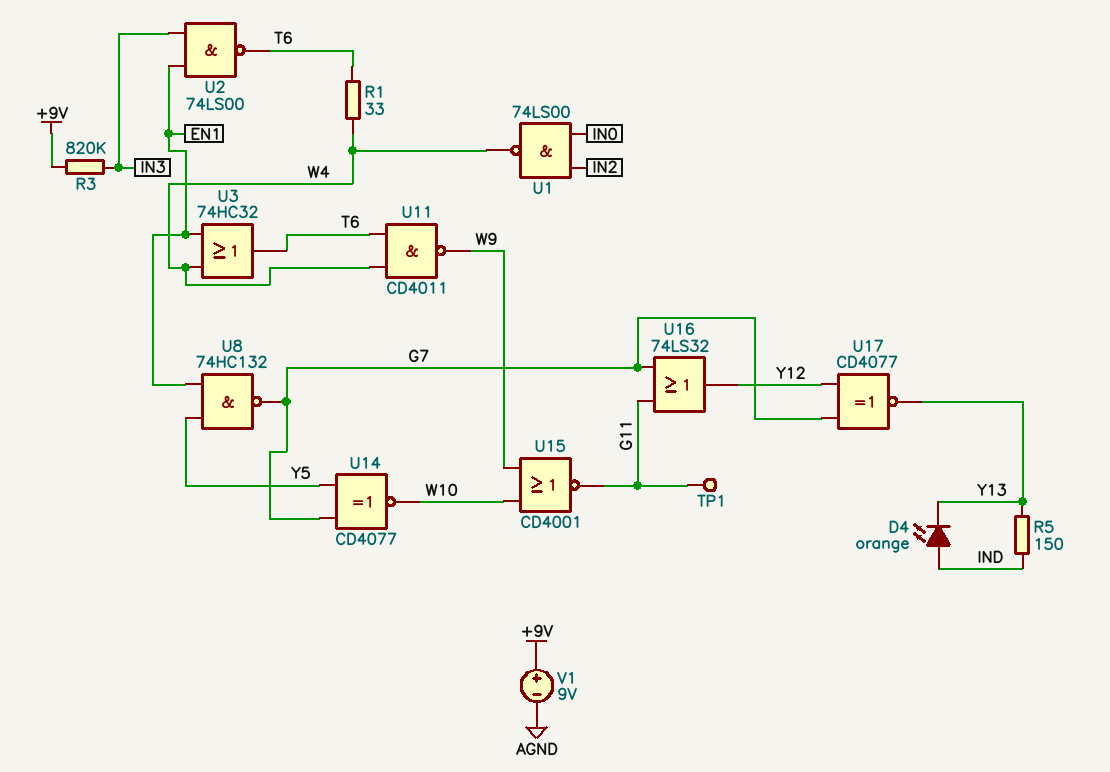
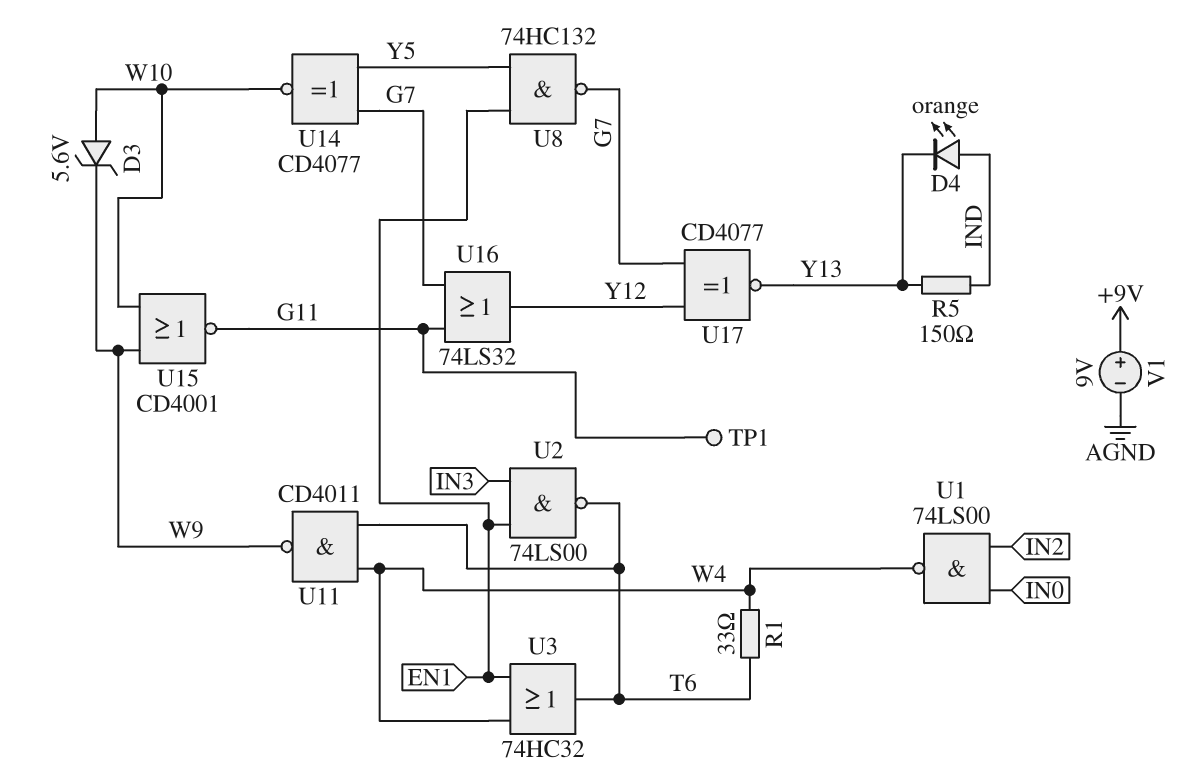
D3: none -> zener 5.6V (A W10, K W9)
R3: 820k (+9V, IN3) -> none

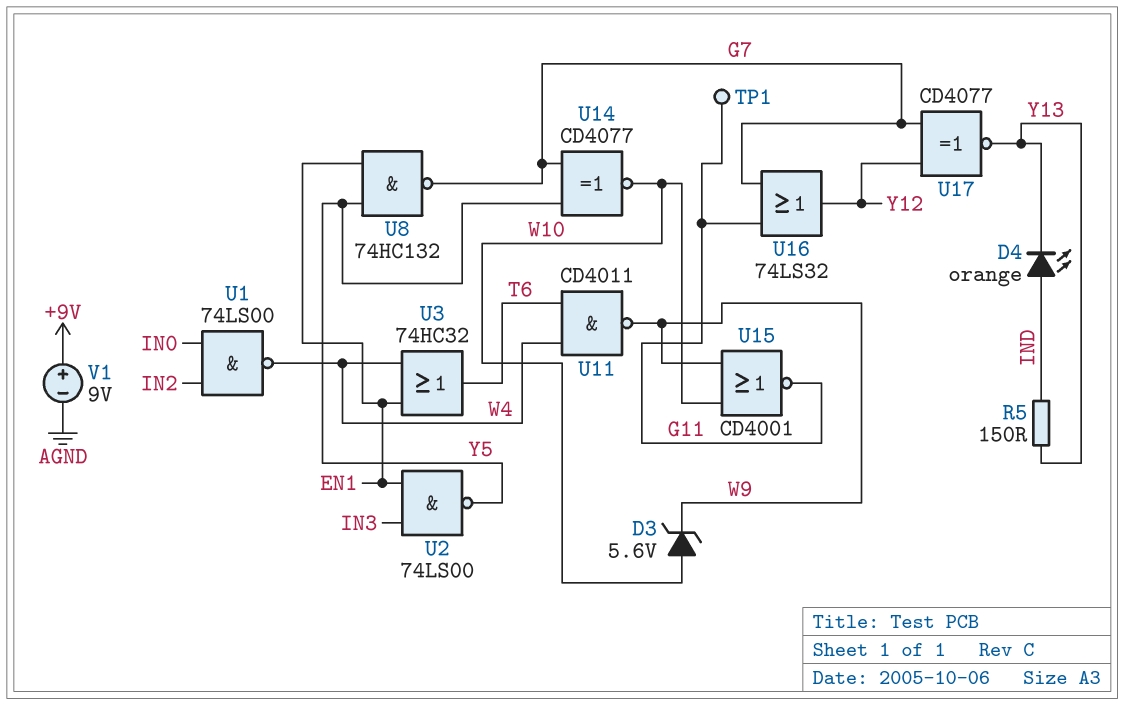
R1: 33 (T6, W4) -> none
U2: NAND 74LS00 (in EN1, in IN3, out T6) -> NAND 74LS00 (in EN1, in IN3, out Y5)

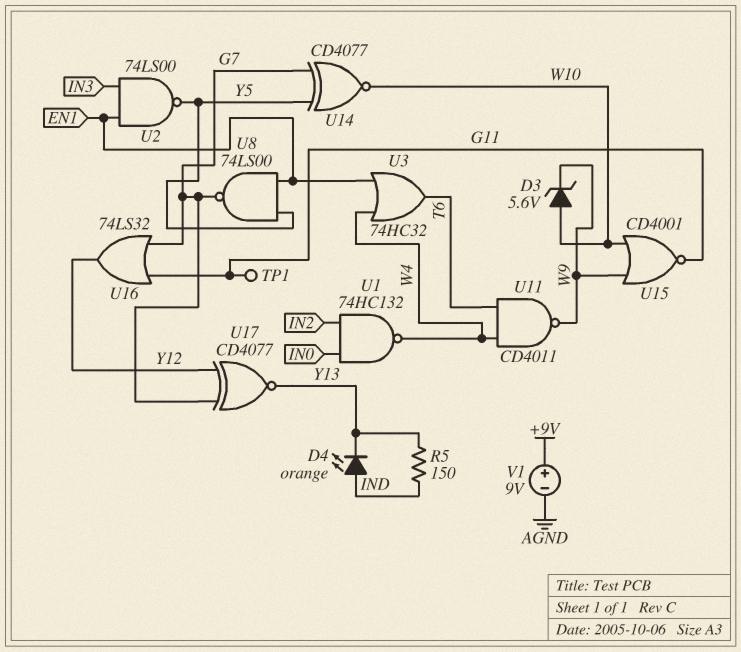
U1: NAND 74LS00 (in IN0, in IN2, out W4) -> NAND 74HC132 (in IN0, in IN2, out W4)
U8: NAND 74HC132 (in EN1, in Y5, out G7) -> NAND 74LS00 (in EN1, in Y5, out G7)

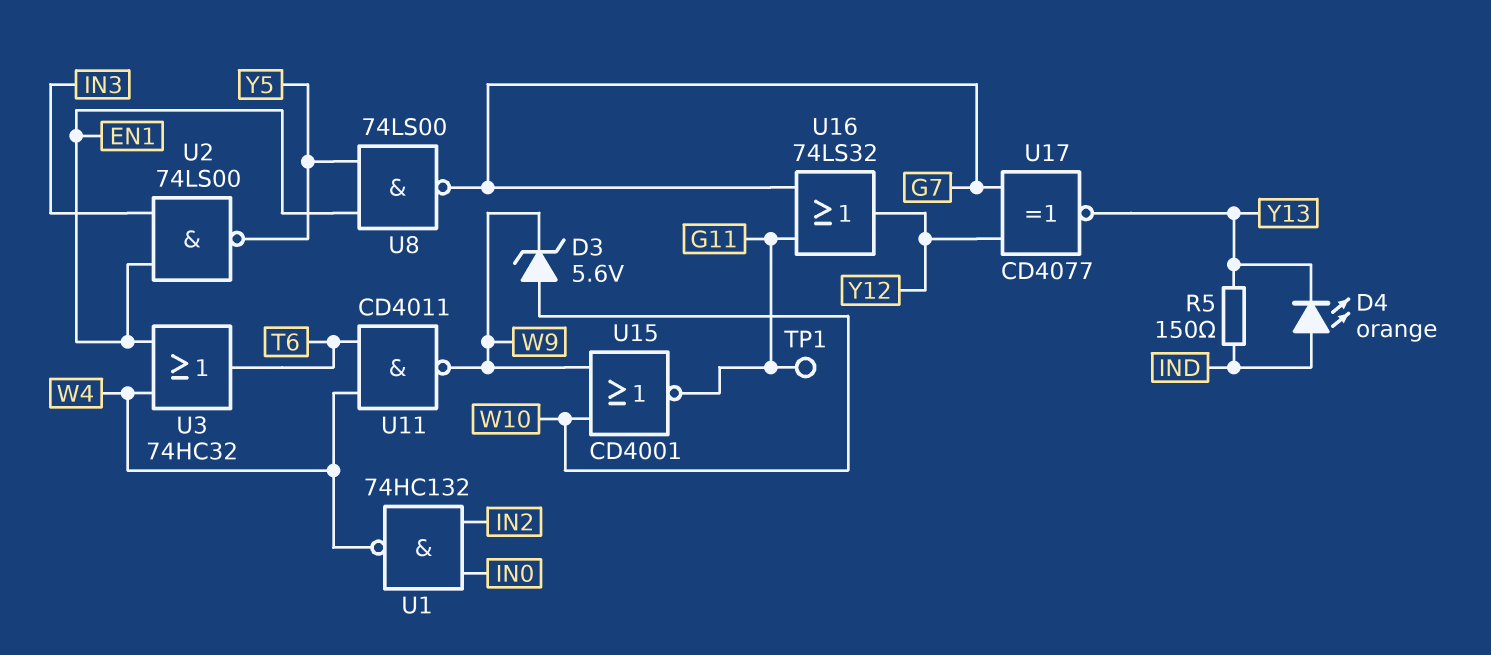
U14: XNOR CD4077 (in G7, in Y5, out W10) -> none
V1: 9V (plus +9V, minus AGND) -> none

